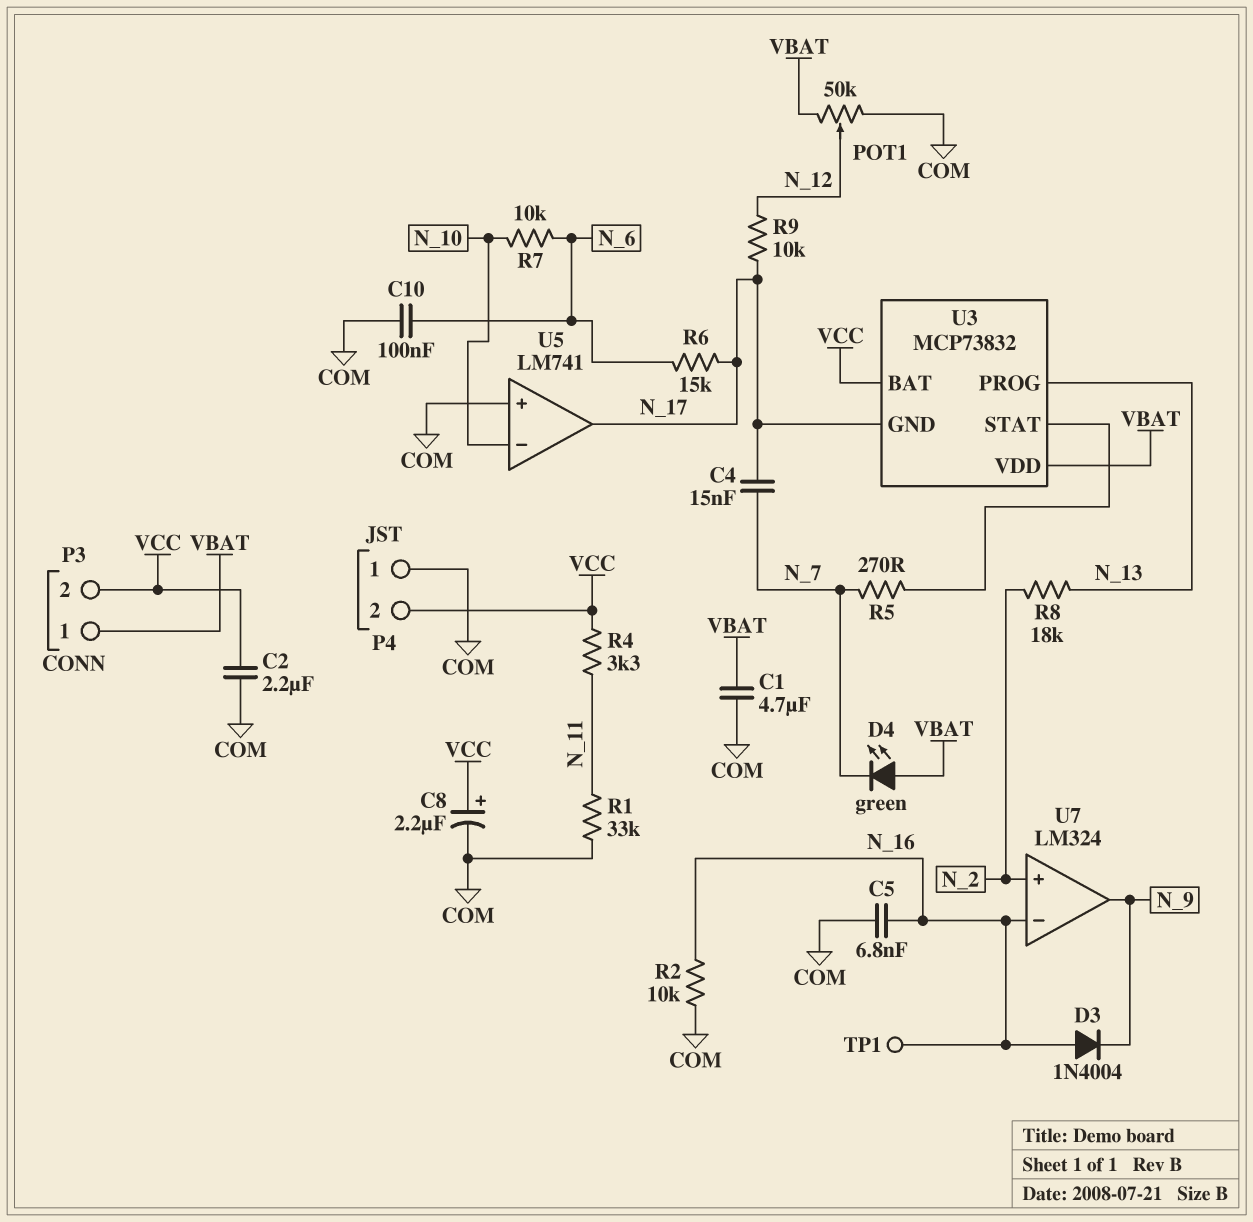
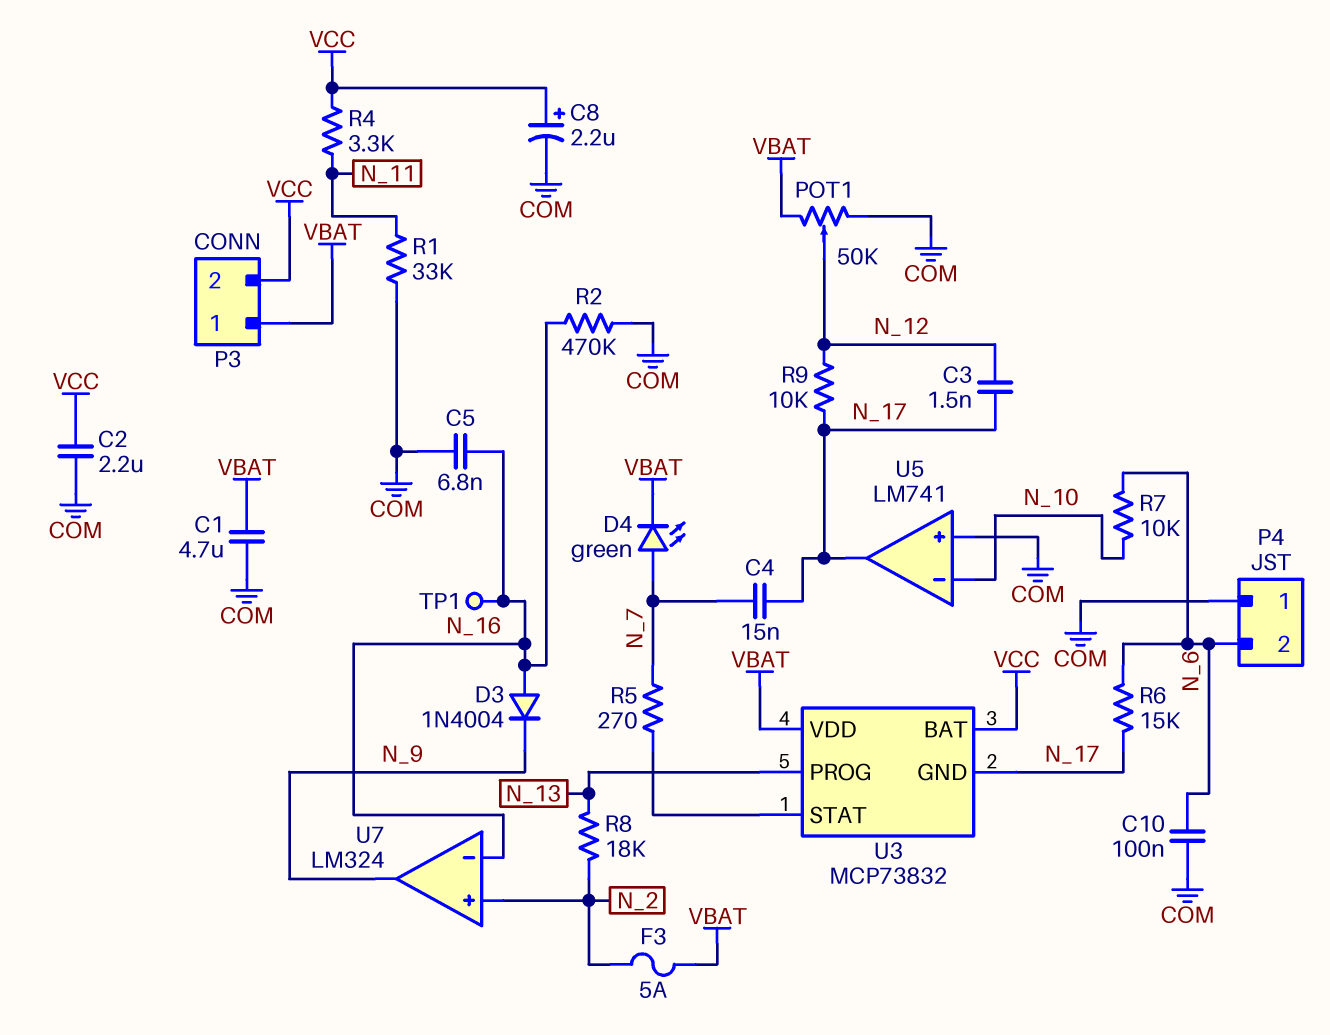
C3: none -> 1.5nF (N_12, N_17)
D4: LED green (A VBAT, K N_7) -> LED green (A N_7, K VBAT)
F3: none -> 5A (N_2, VBAT)
P4 pin 2: VCC -> N_6
R2: 10k (COM, N_16) -> 470k (COM, N_16)

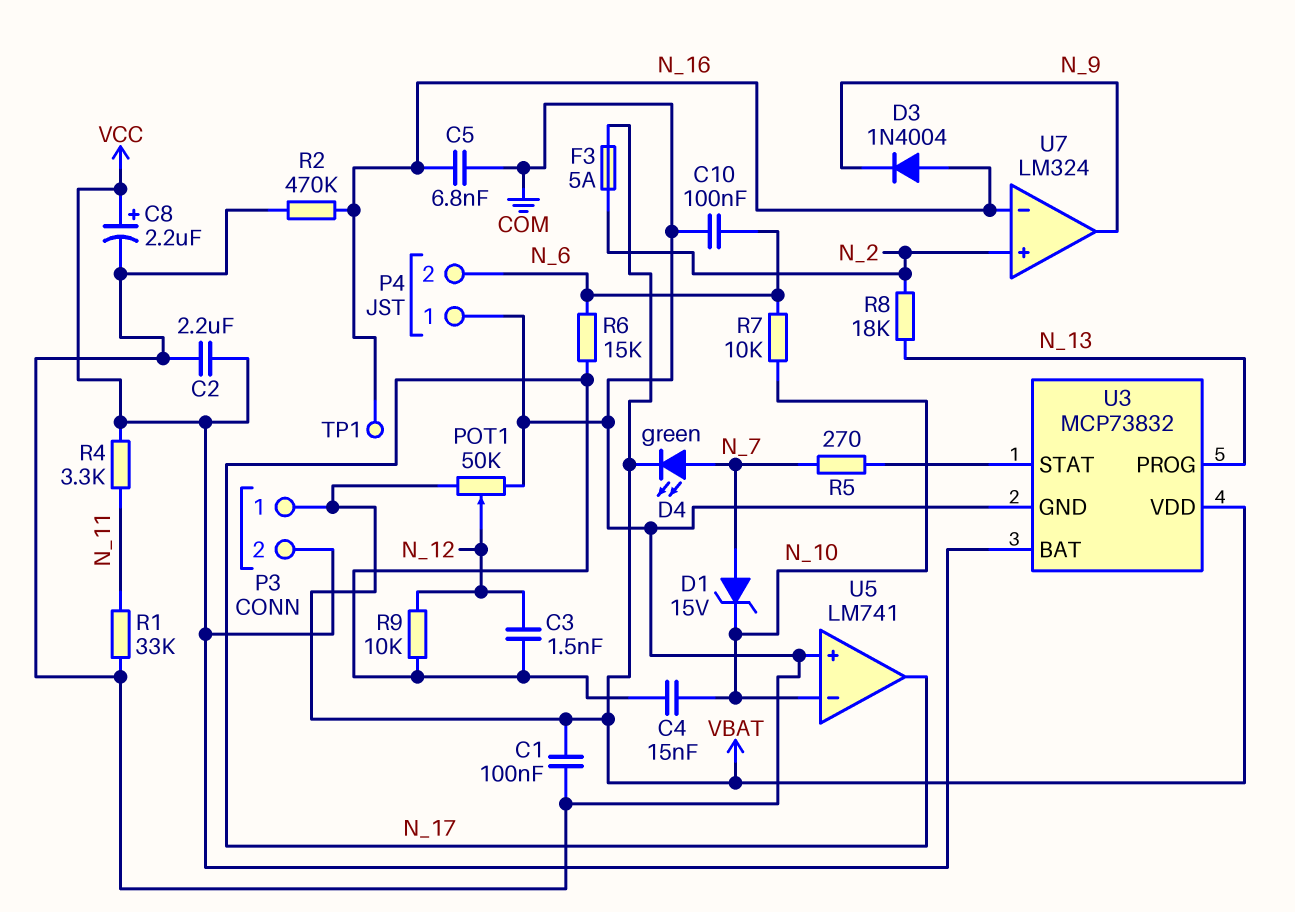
C1: 4.7uF (COM, VBAT) -> 100nF (COM, VBAT)
C4: 15nF (N_7, N_17) -> 15nF (N_10, N_17)
D1: none -> zener 15V (A N_7, K N_10)
U3 pin GND: N_17 -> COM

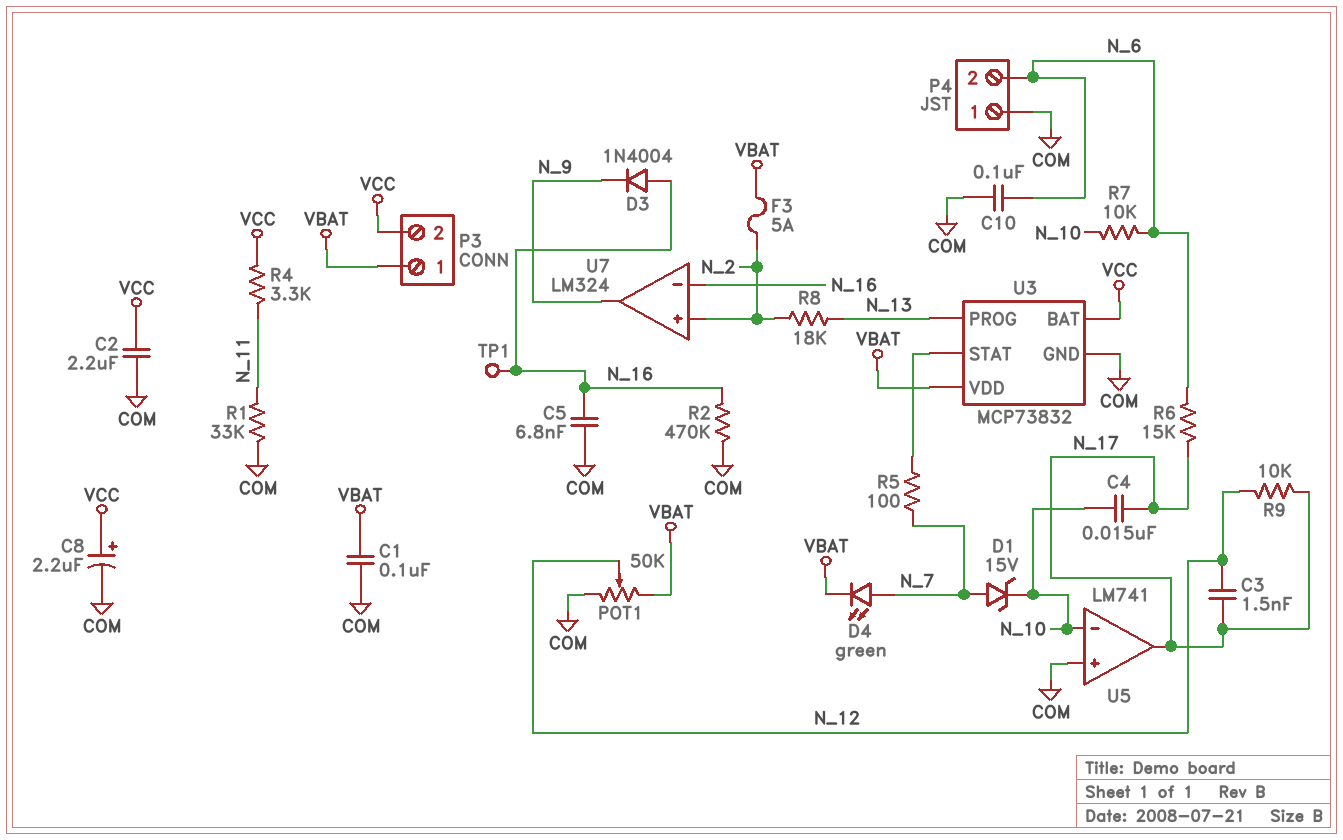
R5: 270 (N_7, U3/STAT) -> 100 (N_7, U3/STAT)

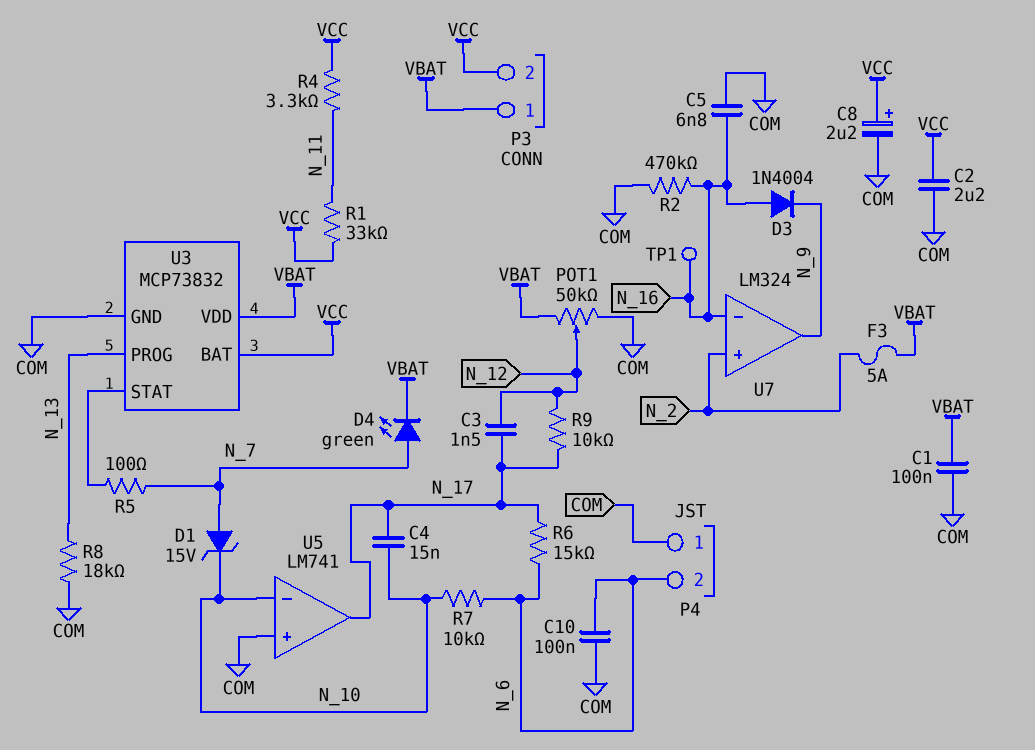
R1: 33k (COM, N_11) -> 33k (N_11, VCC)
R8: 18k (N_2, N_13) -> 18k (COM, N_13)

